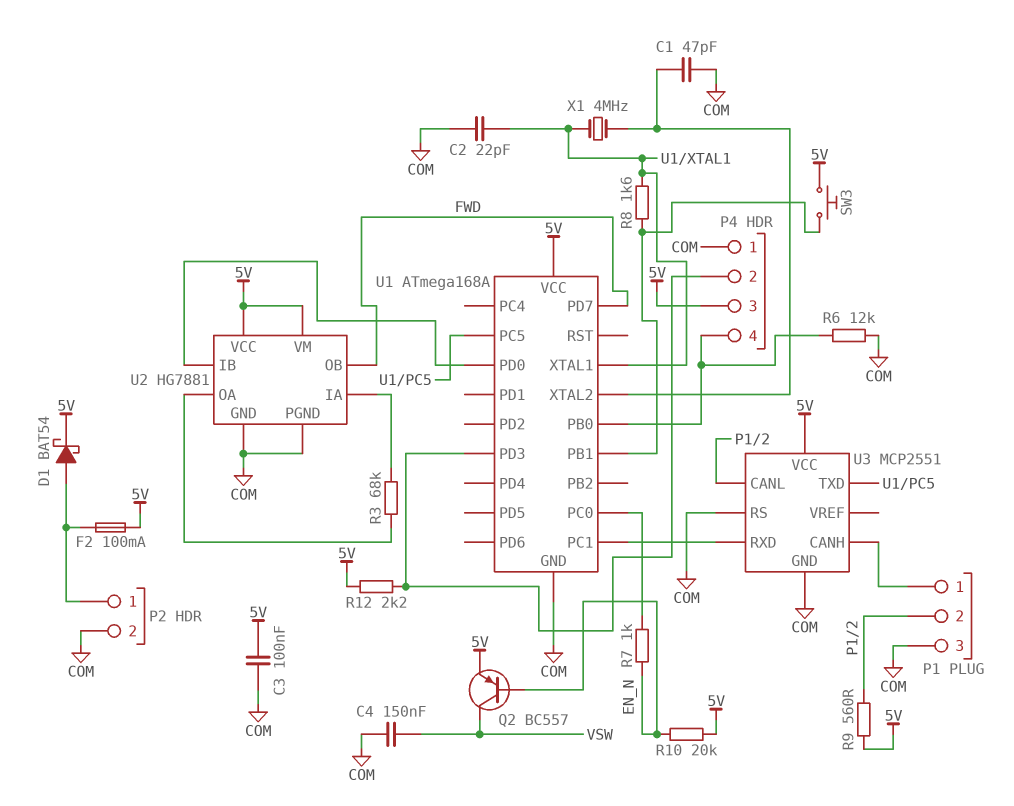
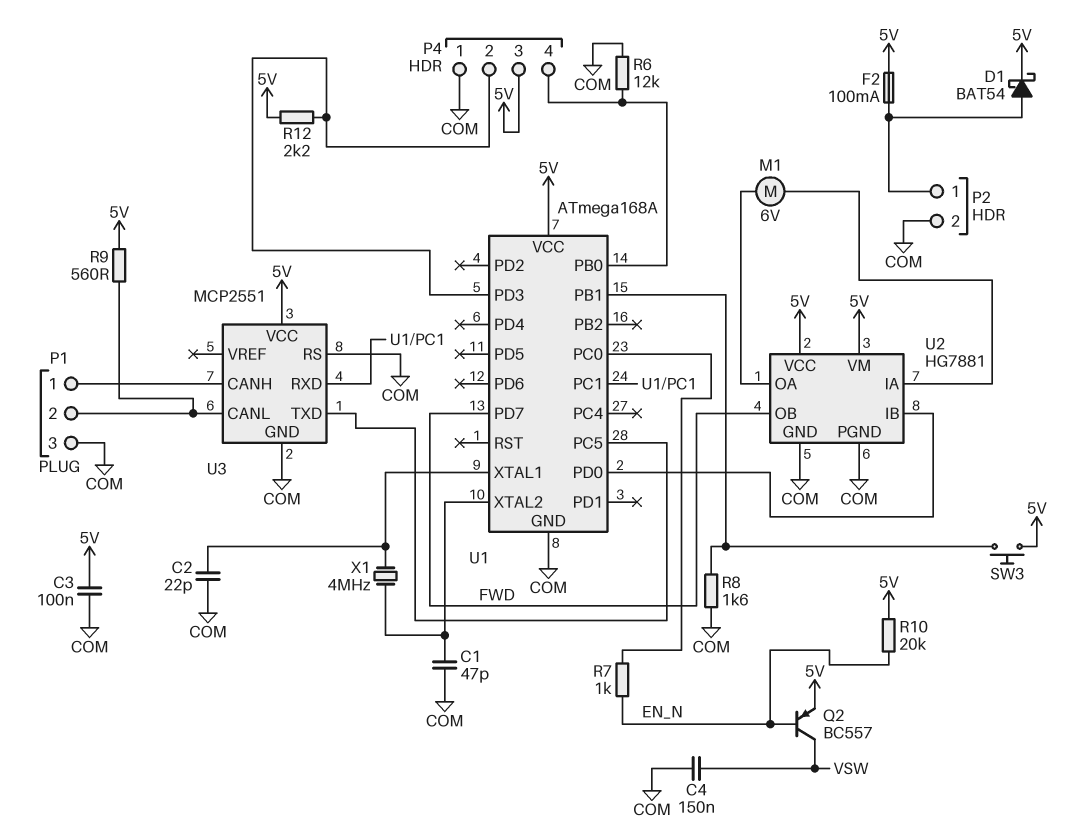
M1: none -> motor 6V (U2/IA, U2/OA)
R3: 68k (U2/IA, U2/OA) -> none
R8: 1.6k (U1/PB1, U1/XTAL1) -> 1.6k (COM, U1/PB1)

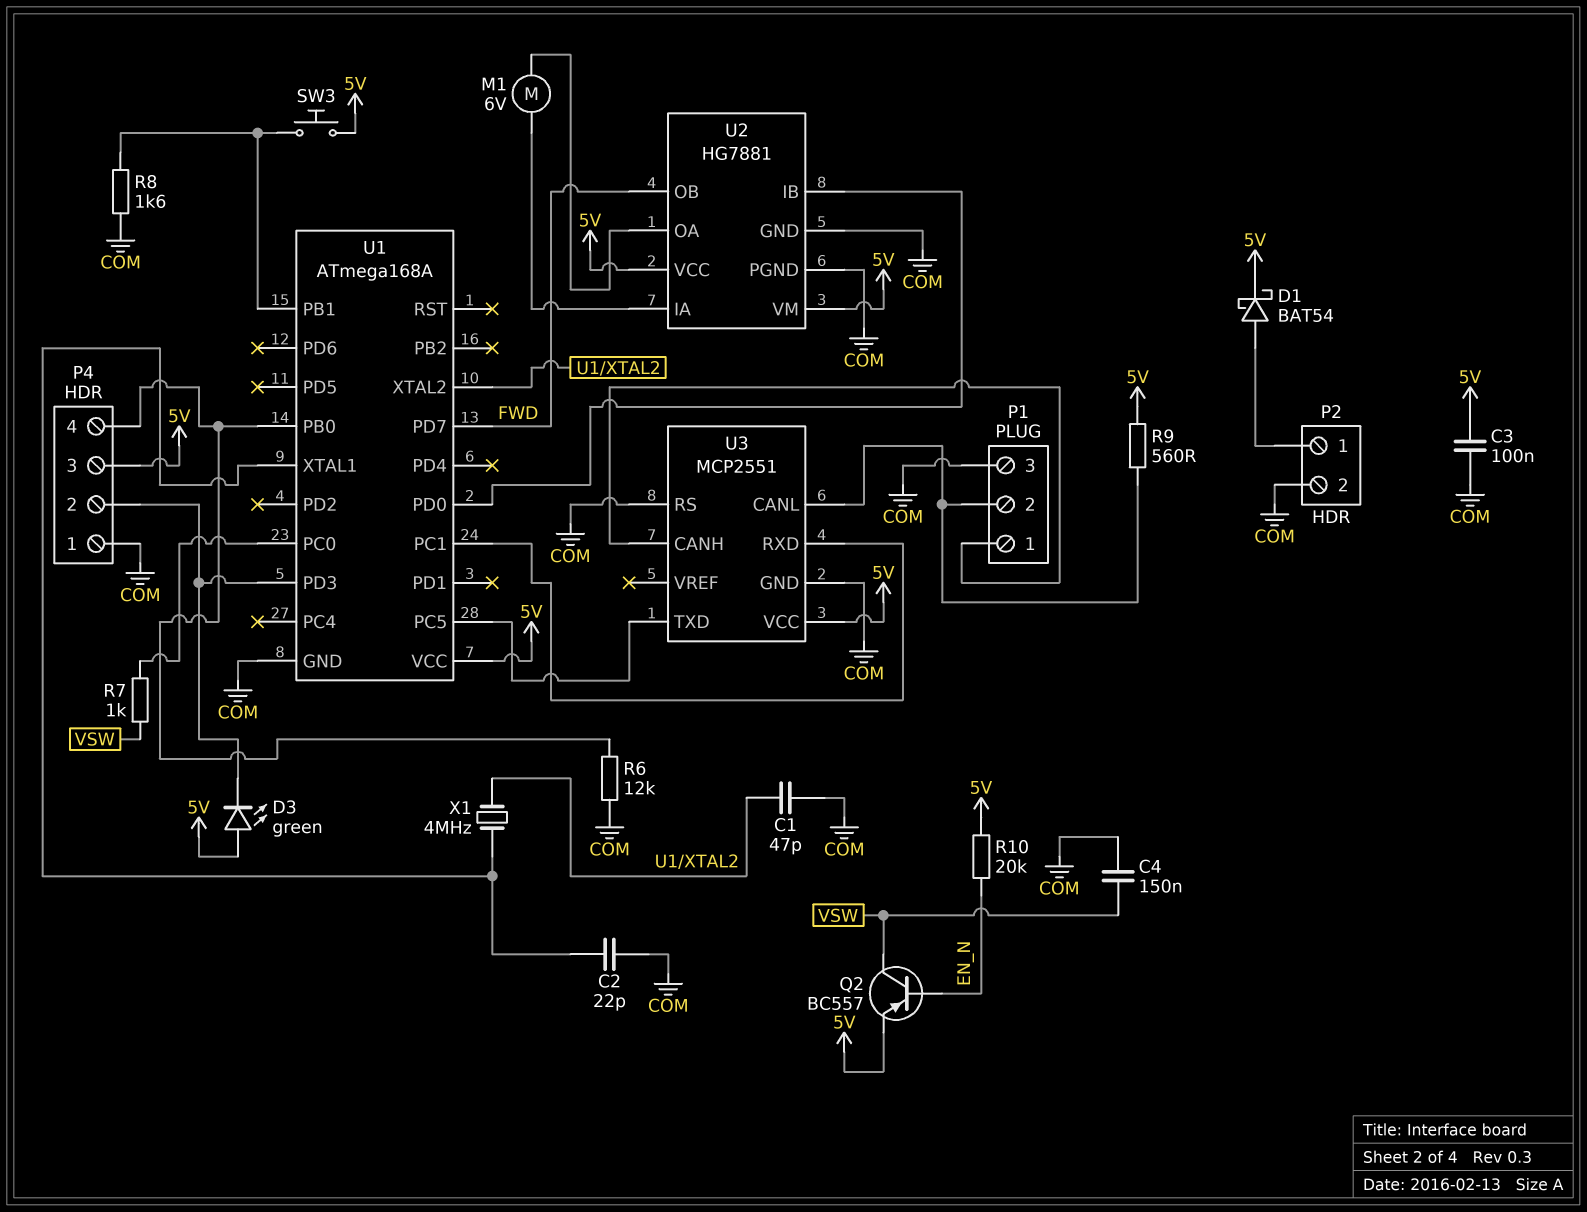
D3: none -> LED green (A 5V, K P4/2)
F2: 100mA (5V, P2/1) -> none
R7: 1k (EN_N, U1/PC0) -> 1k (U1/PC0, VSW)
R12: 2.2k (5V, P4/2) -> none

